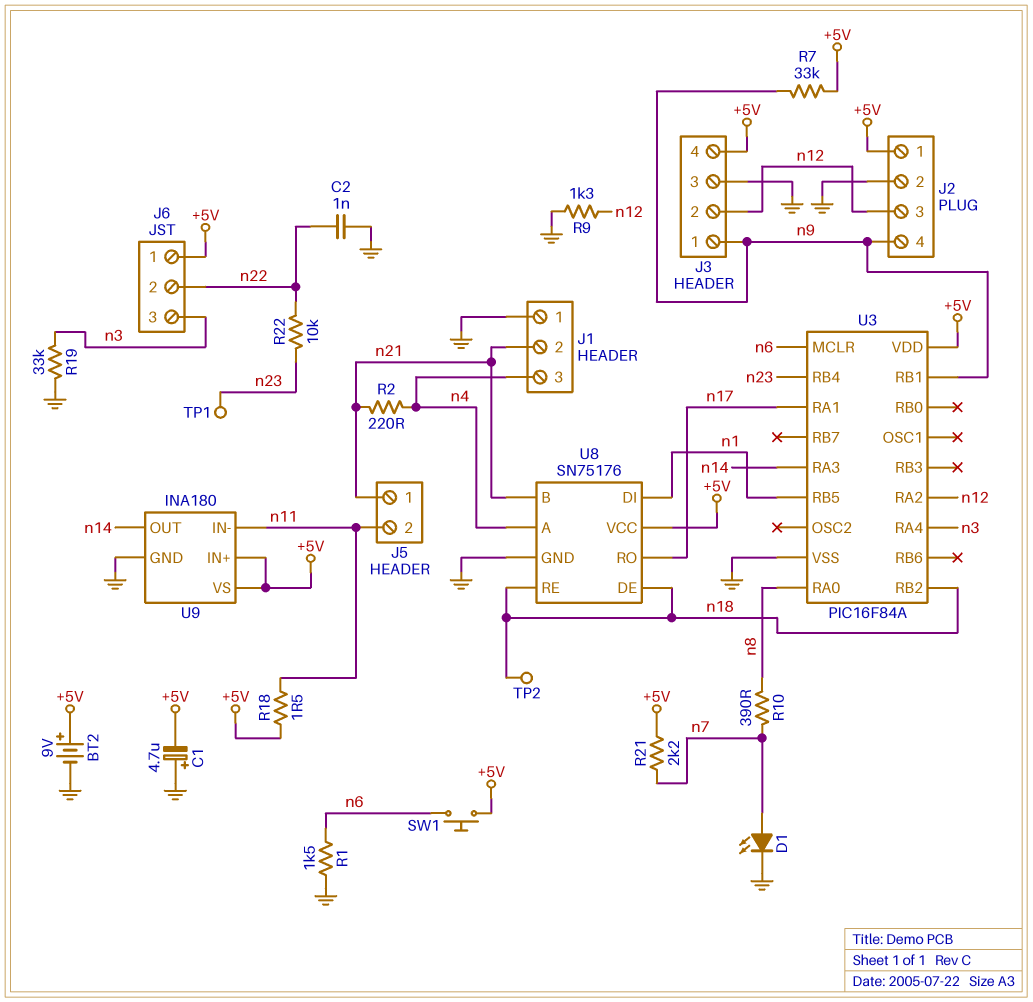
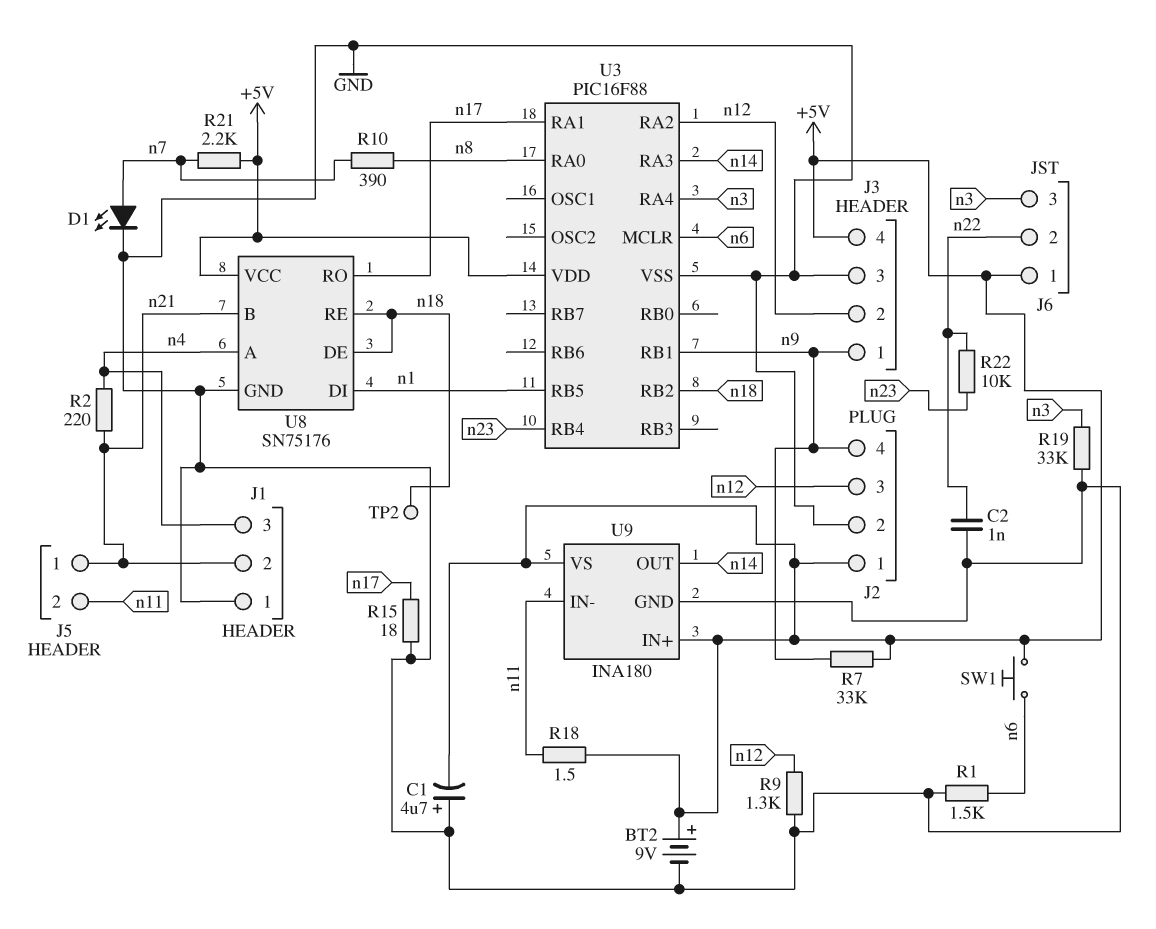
R15: none -> 18 (GND, n17)
TP1: test point (n23) -> none
U3: PIC16F84A -> PIC16F88

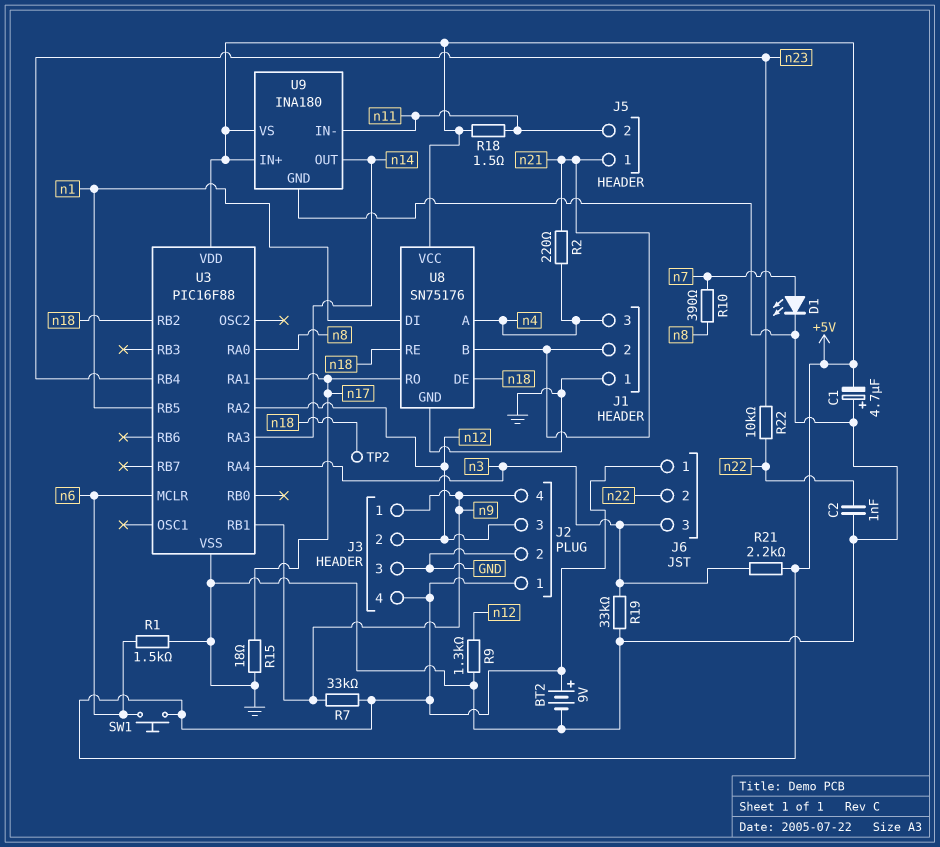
R21: 2.2k (+5V, n7) -> 2.2k (+5V, n3)

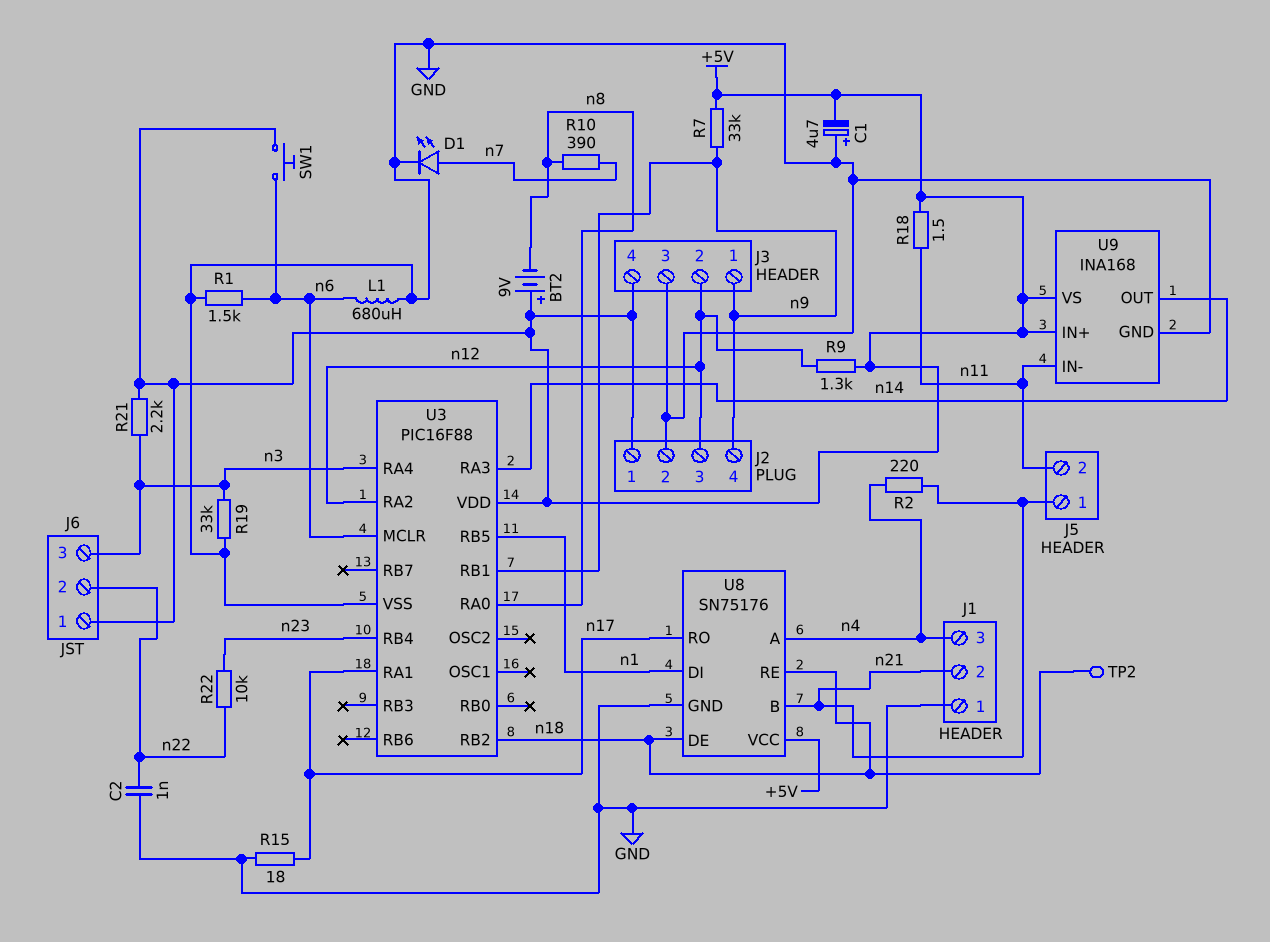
BT2: 9V (plus +5V, minus GND) -> 9V (plus +5V, minus n8)
L1: none -> 680uH (GND, n6)
R9: 1.3k (GND, n12) -> 1.3k (+5V, n12)
U9: INA180 -> INA168

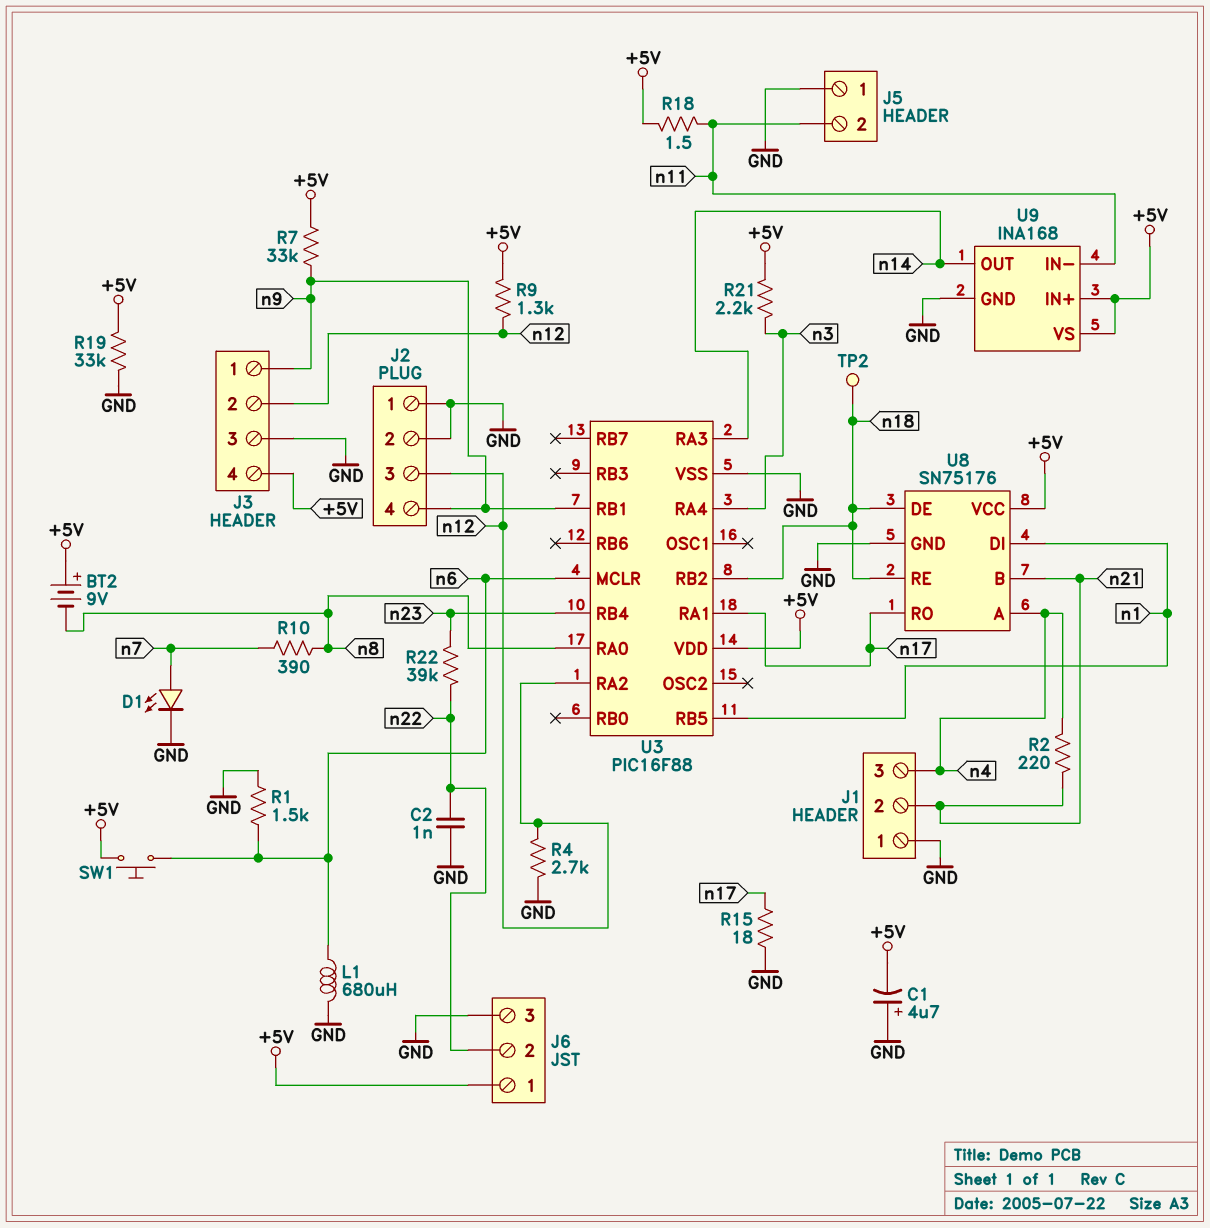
J2 pin 1: +5V -> GND
J5 pin 1: n21 -> GND
J6 pin 3: n3 -> GND
R4: none -> 2.7k (GND, n12)
R19: 33k (GND, n3) -> 33k (+5V, GND)
R22: 10k (n22, n23) -> 39k (n22, n23)

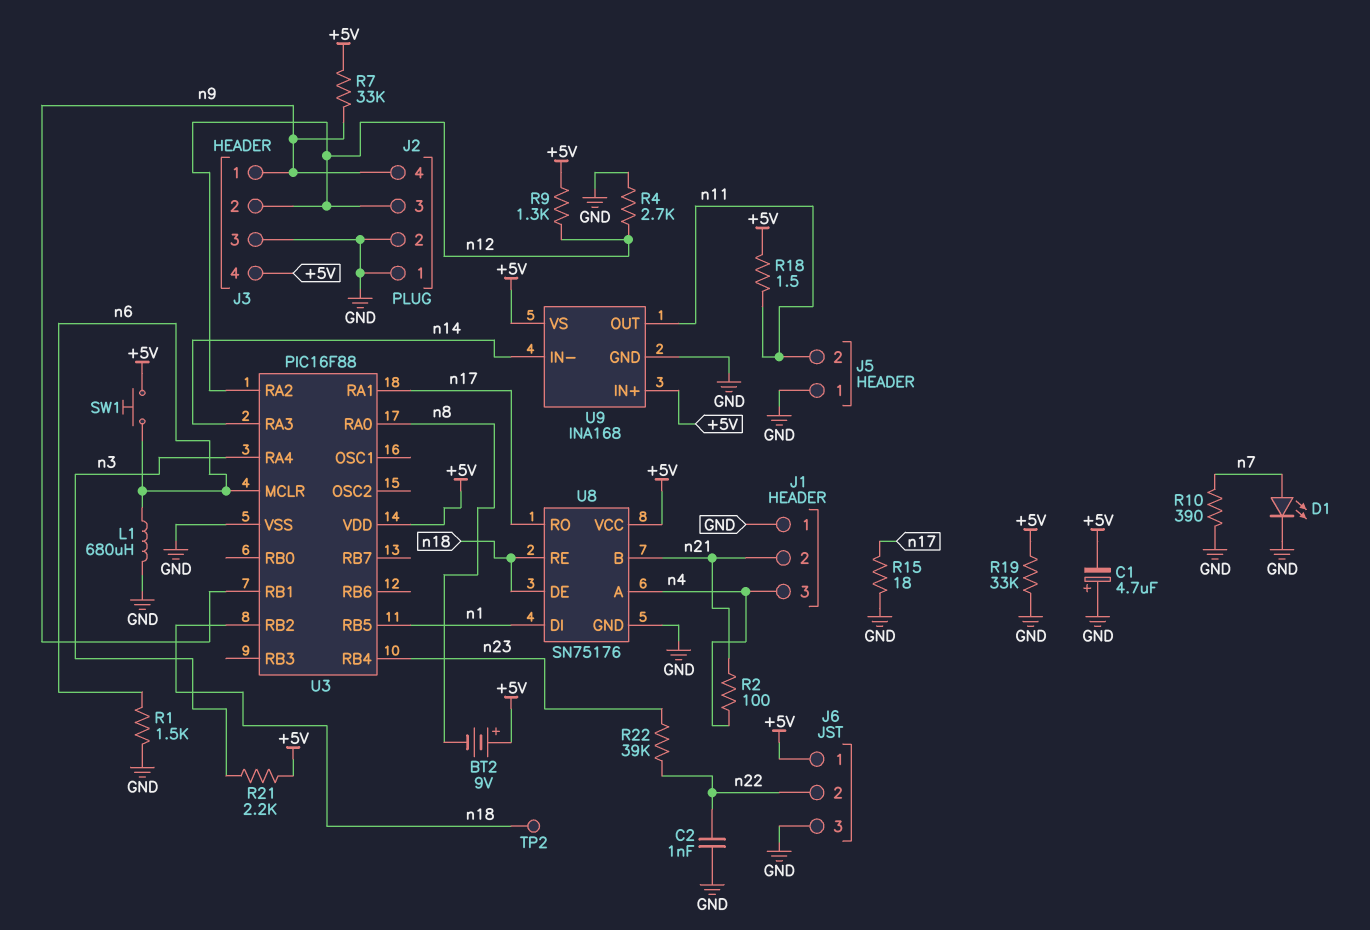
R2: 220 (n4, n21) -> 100 (n4, n21)
R10: 390 (n7, n8) -> 390 (GND, n7)
U9 pin IN-: n11 -> n14
U9 pin OUT: n14 -> n11

